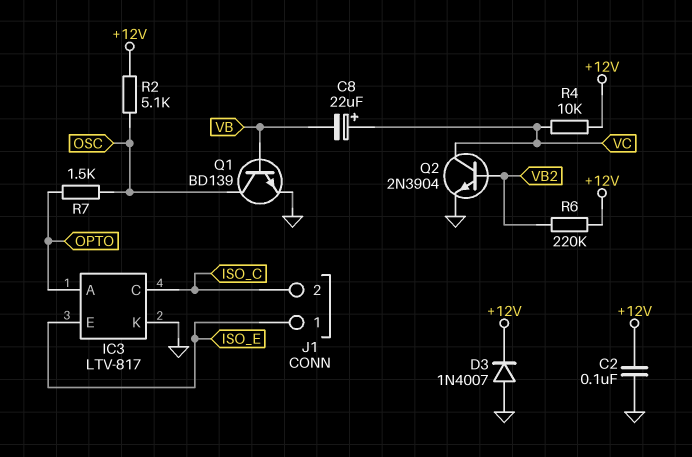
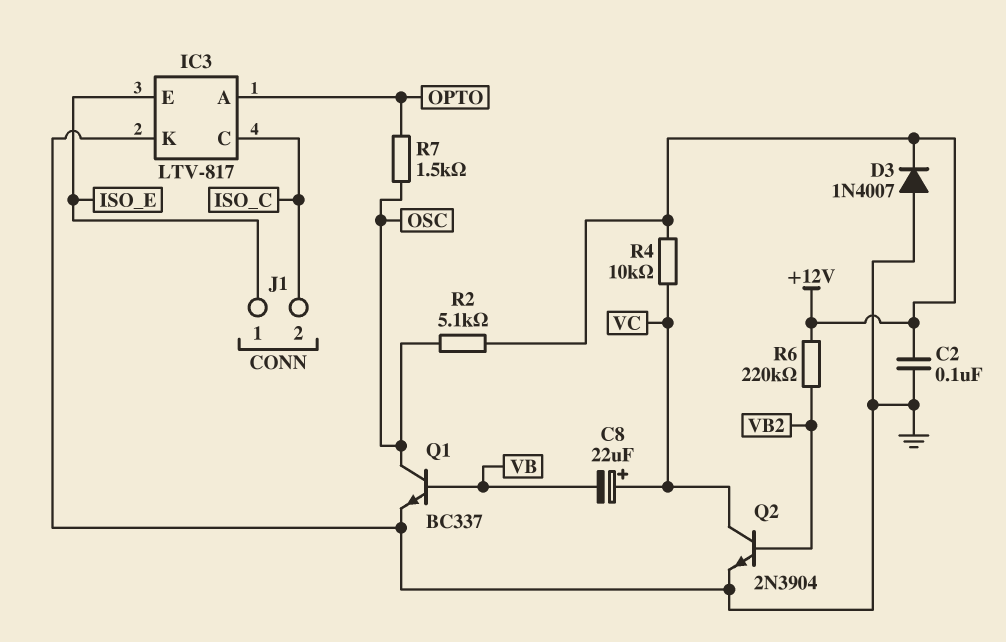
Q1: NPN BD139 (B VB, C OSC, E GND) -> NPN BC337 (B VB, C OSC, E GND)

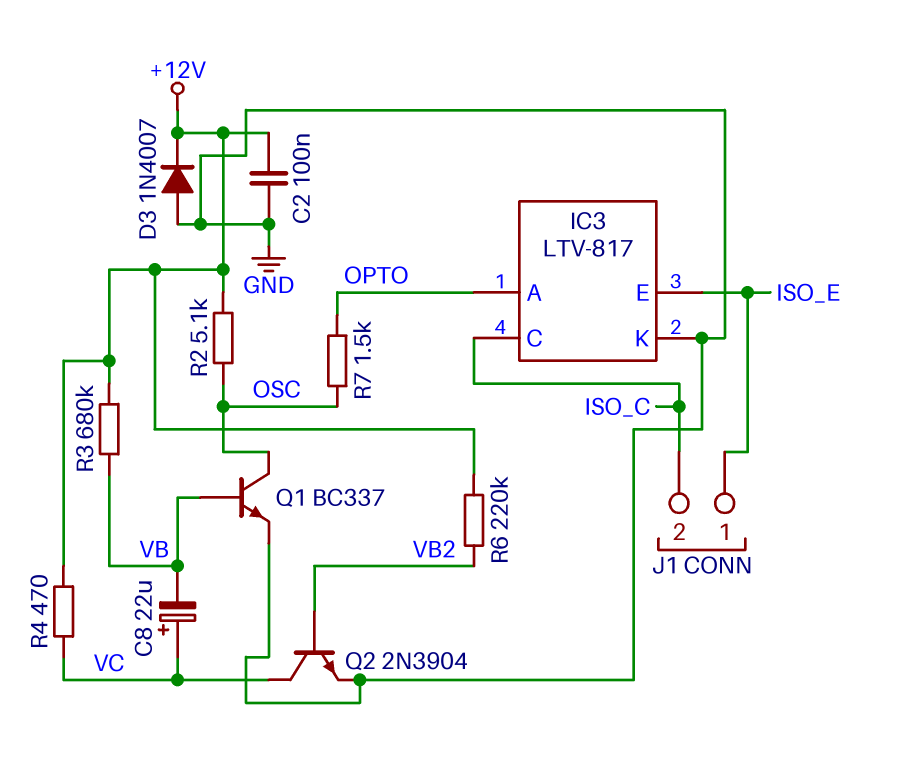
R3: none -> 680k (+12V, VB)
R4: 10k (+12V, VC) -> 470 (+12V, VC)

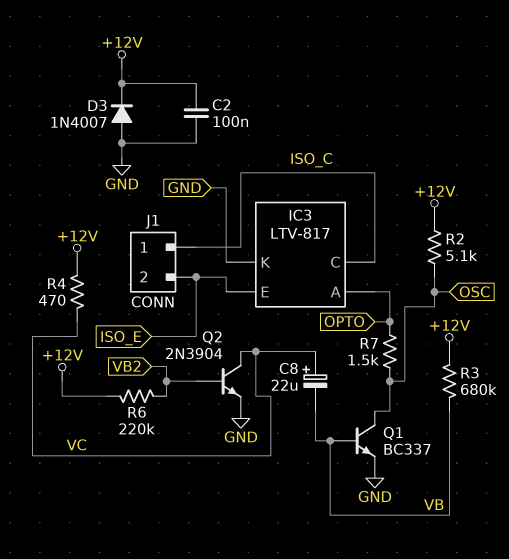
J1 pin 1: ISO_E -> ISO_C
J1 pin 2: ISO_C -> ISO_E

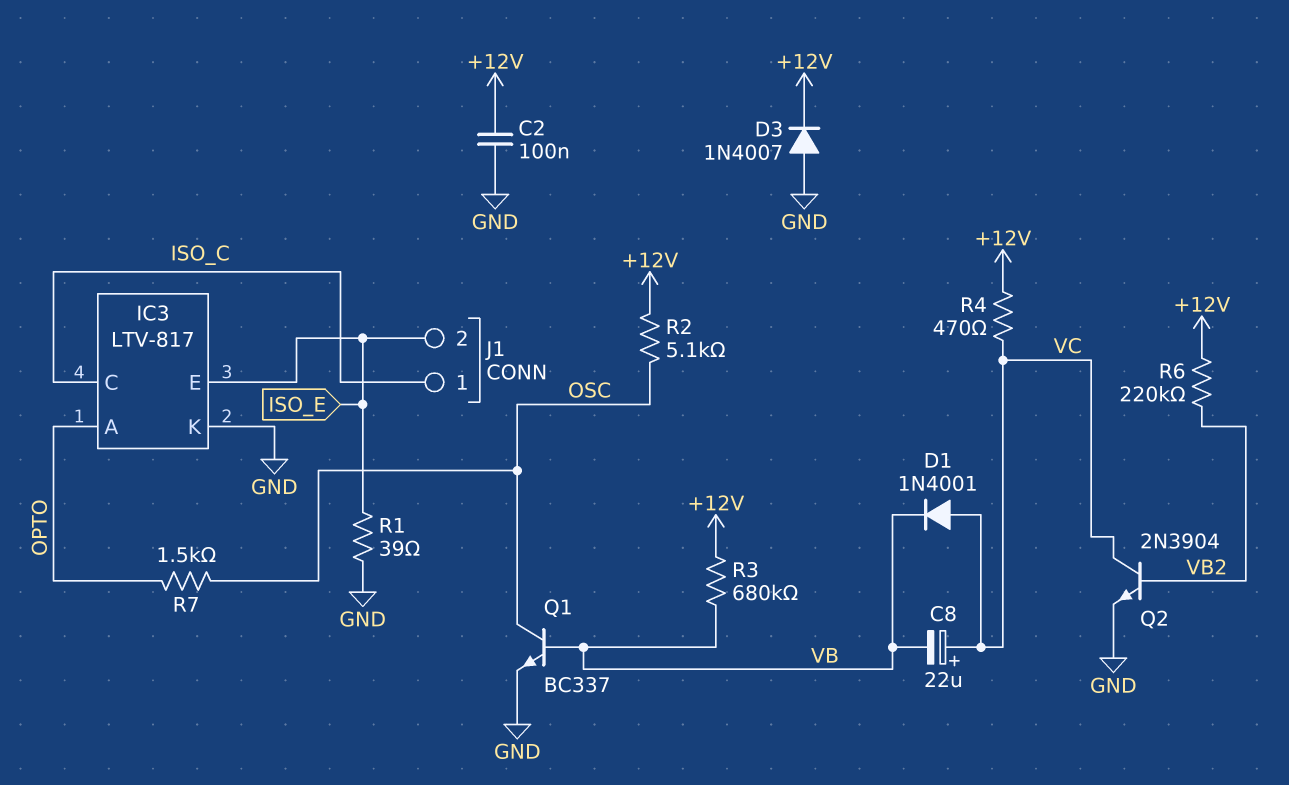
D1: none -> diode 1N4001 (A VC, K VB)
R1: none -> 39 (GND, ISO_E)

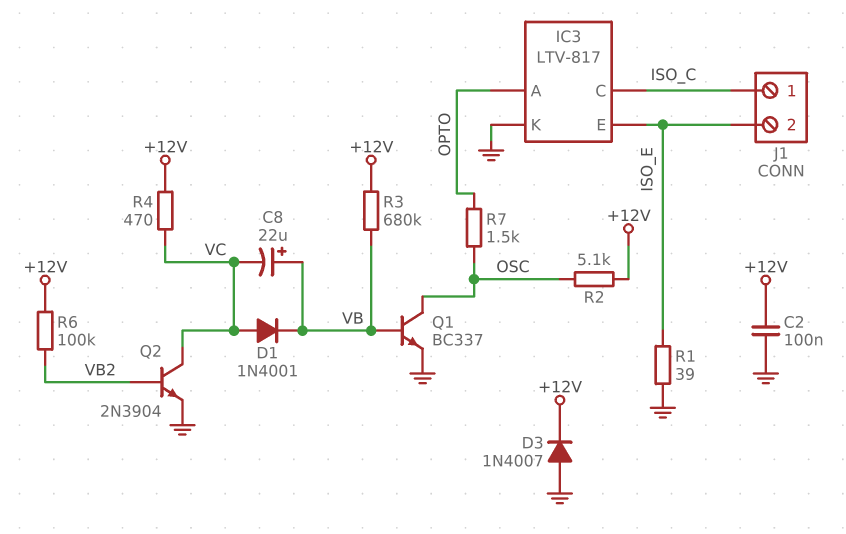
C8: 22uF (plus VC, minus VB) -> 22uF (plus VB, minus VC)
R6: 220k (+12V, VB2) -> 100k (+12V, VB2)

